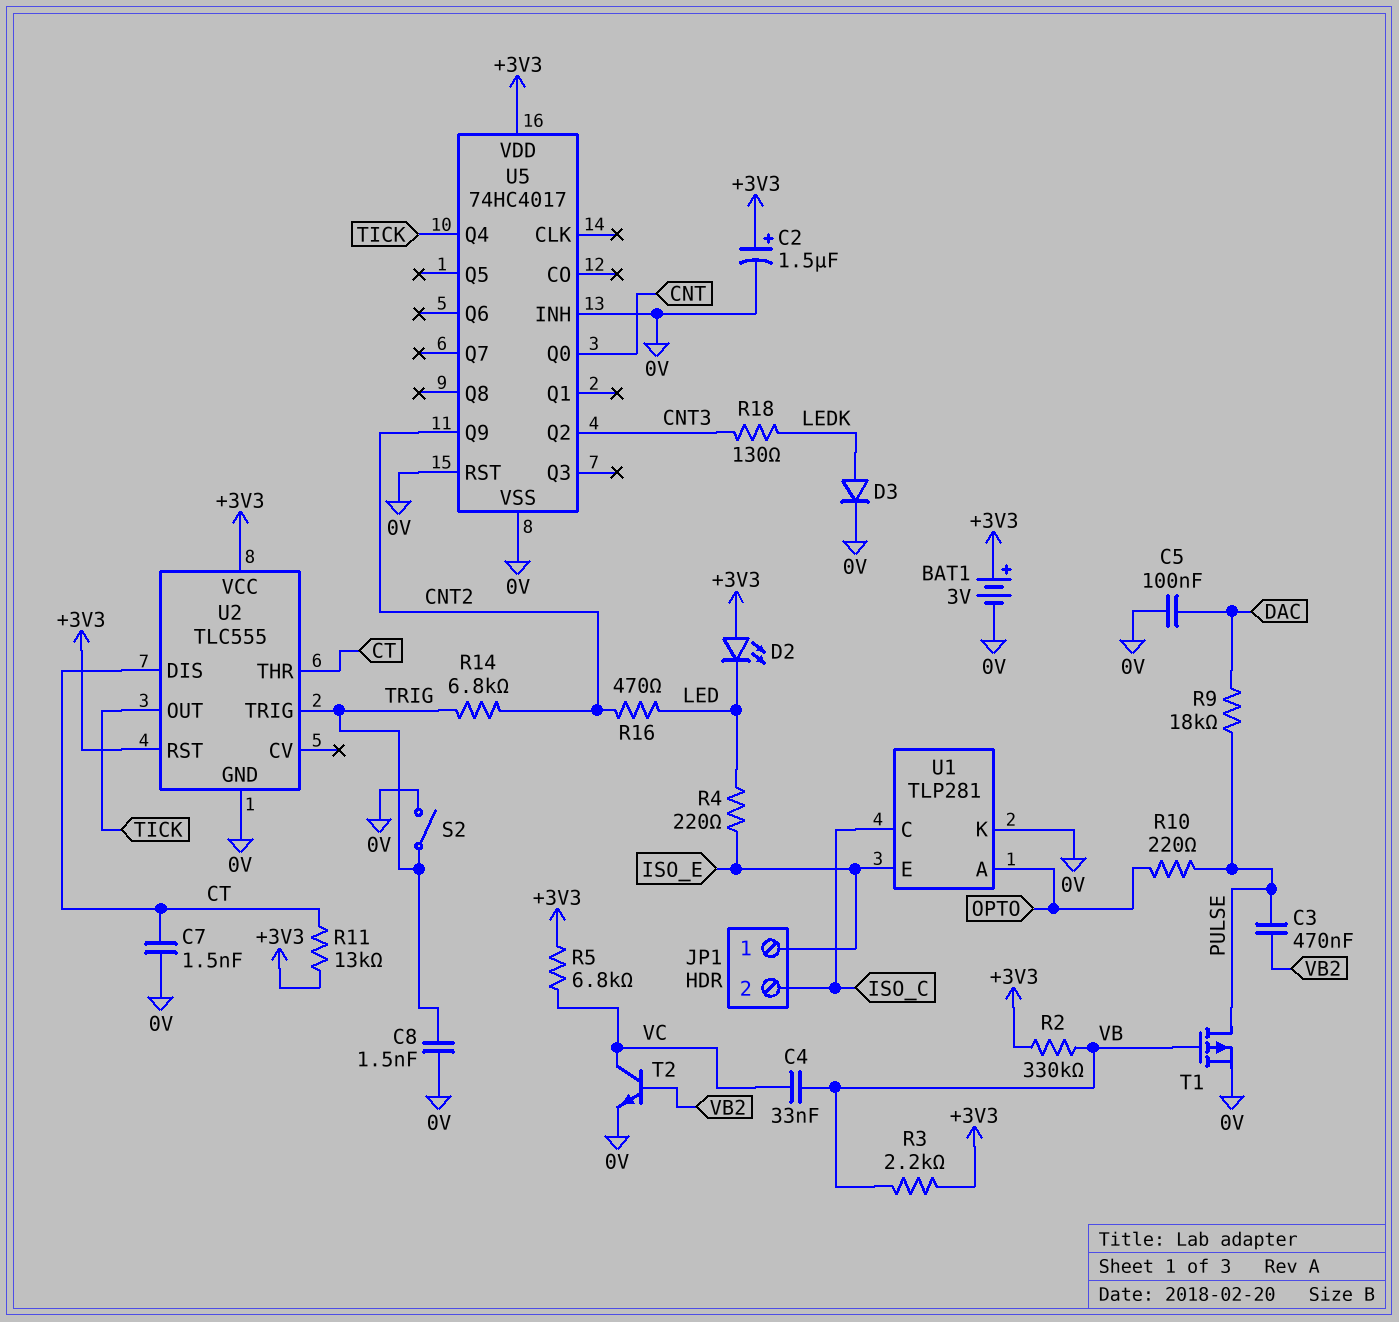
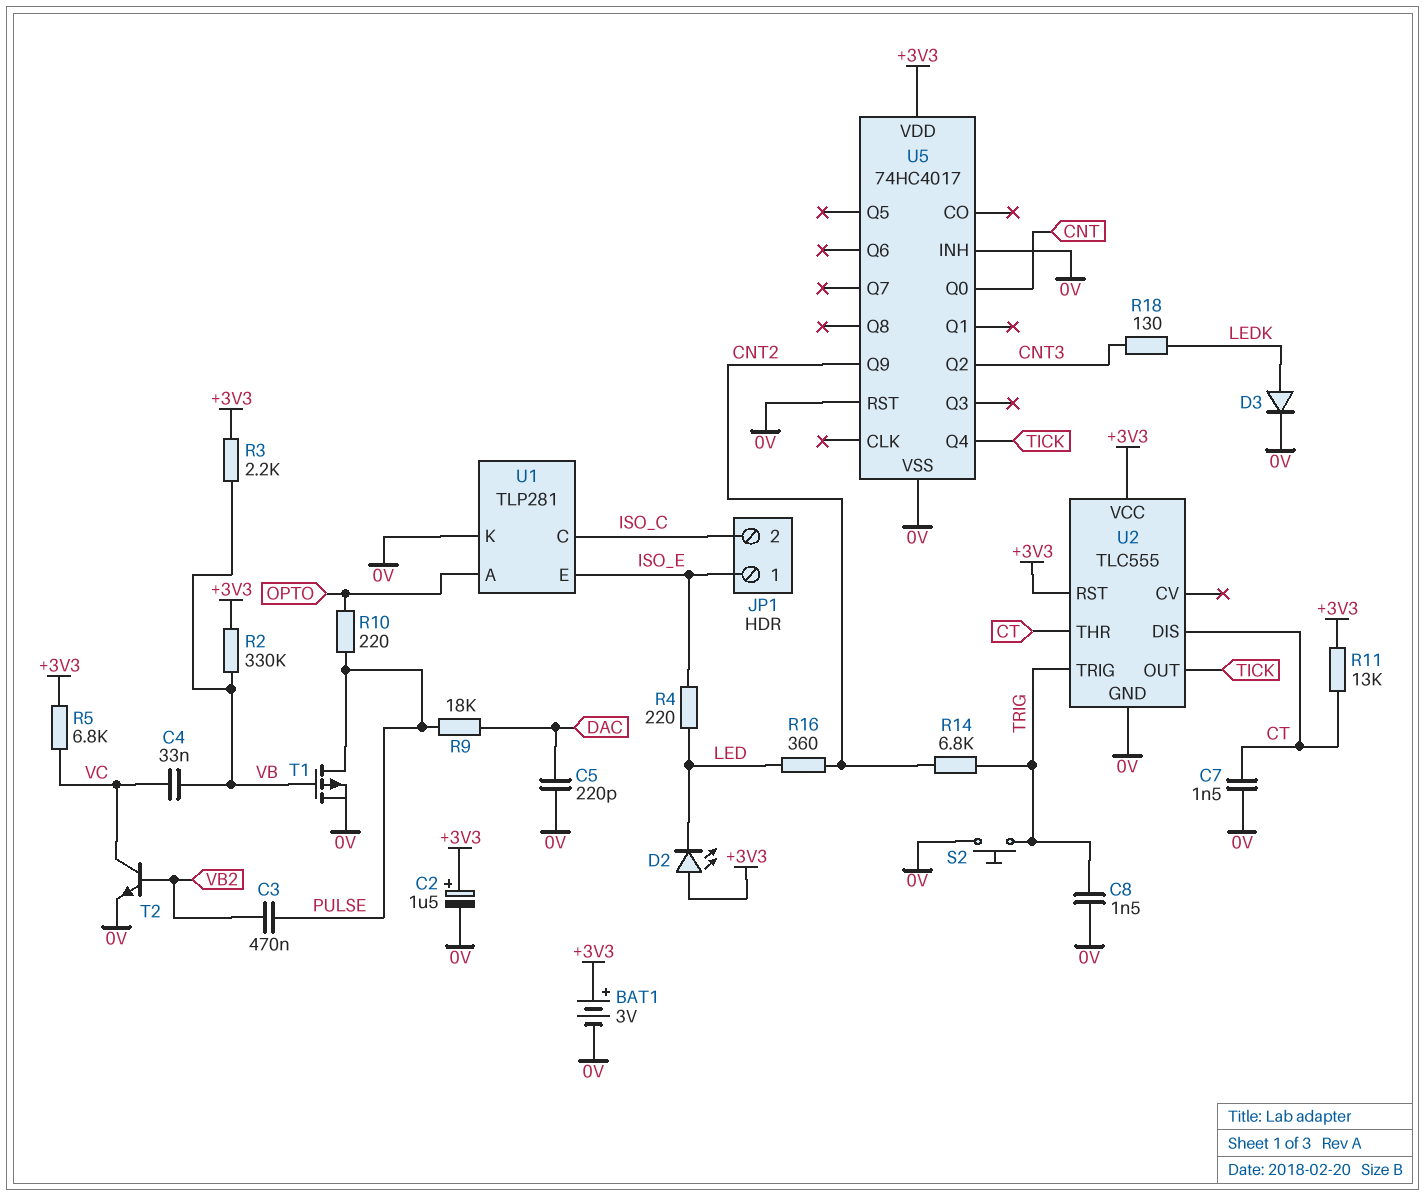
C5: 100nF (0V, DAC) -> 220pF (0V, DAC)
R16: 470 (CNT2, LED) -> 360 (CNT2, LED)
S2: switch (0V, TRIG) -> button (0V, TRIG)

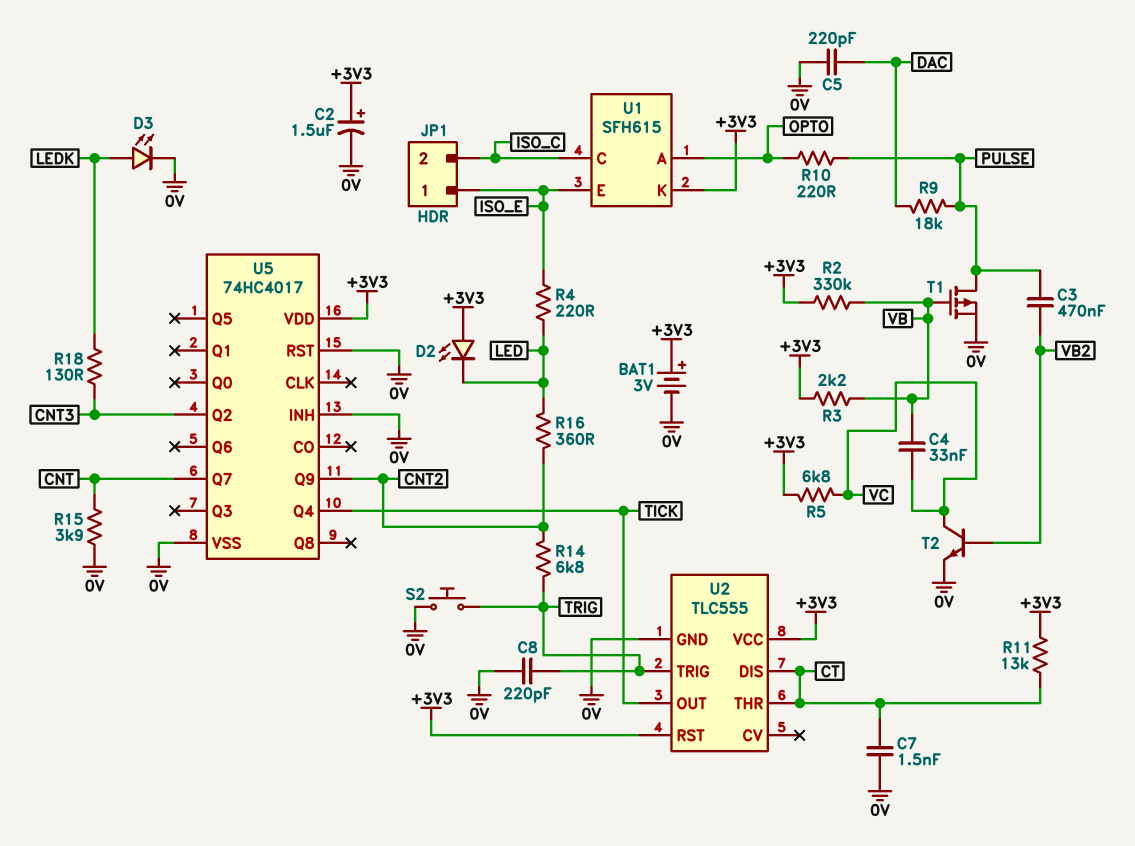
C8: 1.5nF (0V, TRIG) -> 220pF (0V, TRIG)
D3: diode (A LEDK, K 0V) -> LED (A LEDK, K 0V)
R15: none -> 3.9k (0V, CNT)
U1: TLP281 -> SFH615
U1 pin K: 0V -> +3V3
U5 pin Q0: CNT -> none
U5 pin Q7: none -> CNT

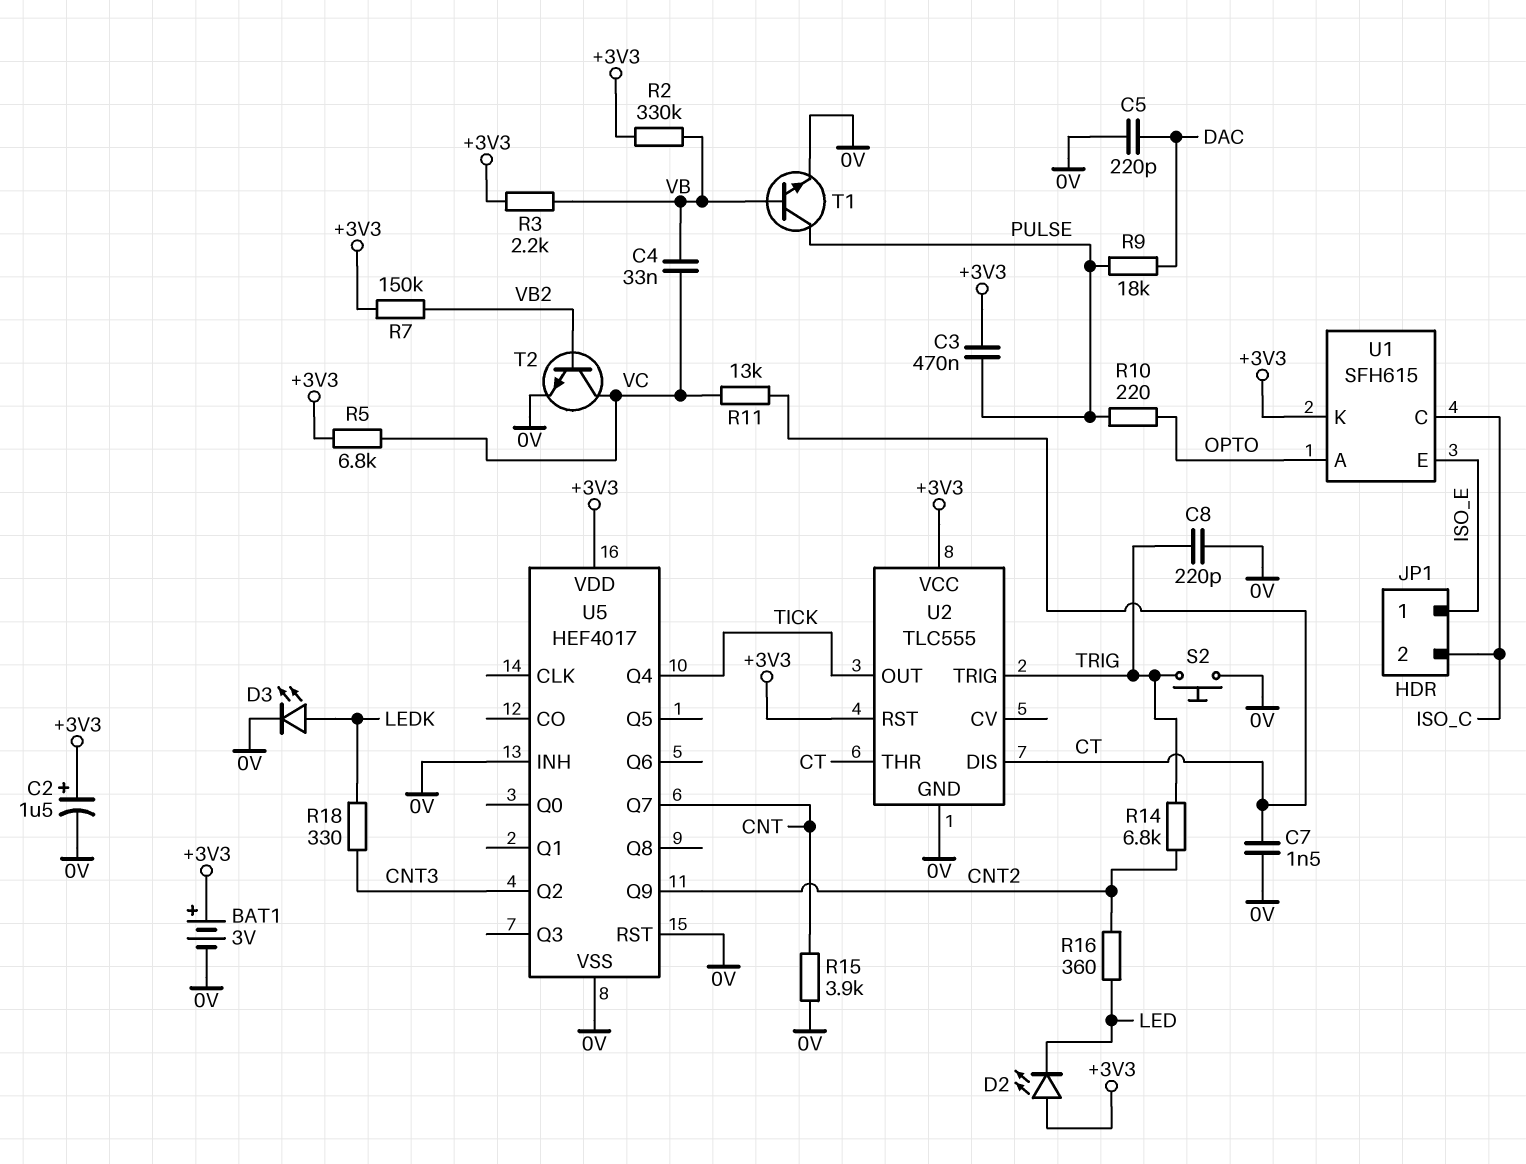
C3: 470nF (PULSE, VB2) -> 470nF (+3V3, PULSE)
R4: 220 (ISO_E, LED) -> none
R7: none -> 150k (+3V3, VB2)
R11: 13k (+3V3, CT) -> 13k (CT, VC)
R18: 130 (CNT3, LEDK) -> 330 (CNT3, LEDK)
T1: PMOS (G VB, D PULSE, S 0V) -> NPN (B VB, C PULSE, E 0V)
U5: 74HC4017 -> HEF4017

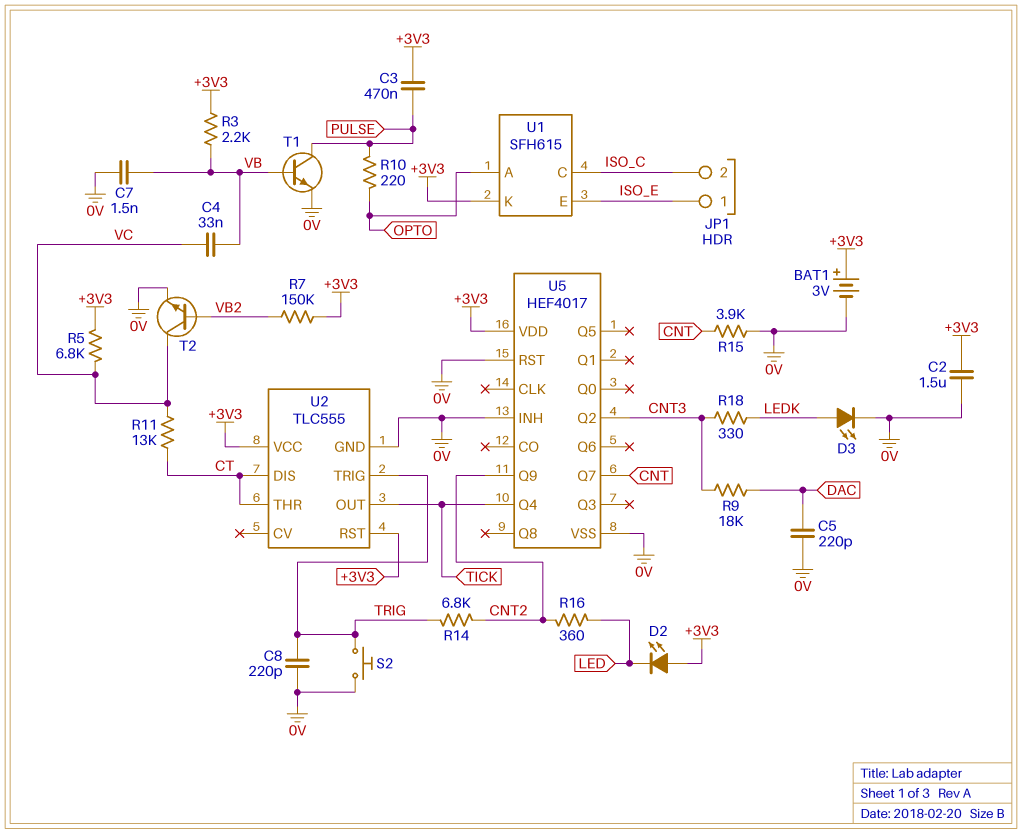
C2: 1.5uF (plus +3V3, minus 0V) -> 1.5uF (+3V3, 0V)
C7: 1.5nF (0V, CT) -> 1.5nF (0V, VB)
R2: 330k (+3V3, VB) -> none
R9: 18k (DAC, PULSE) -> 18k (CNT3, DAC)

